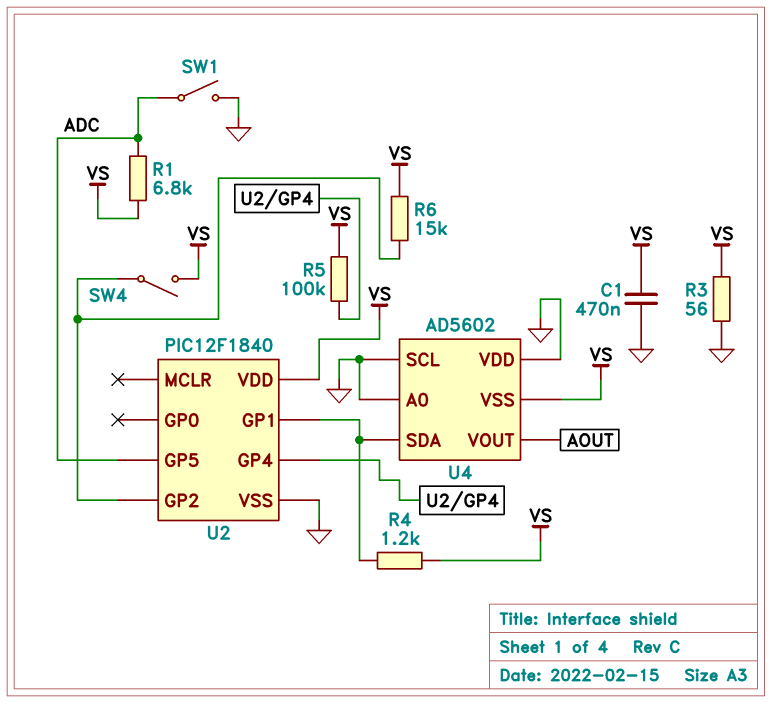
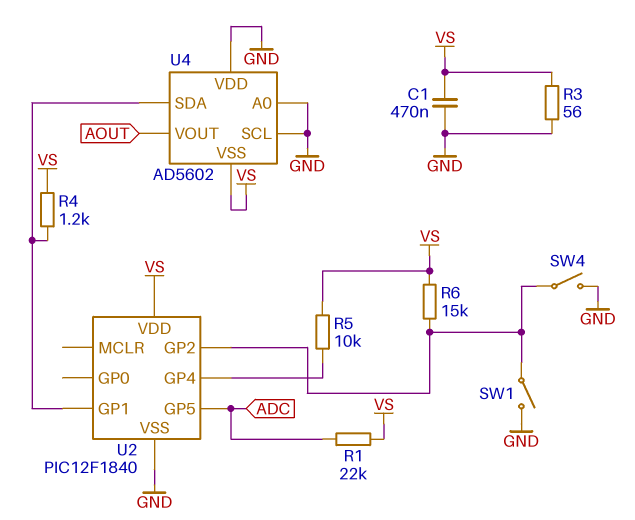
R1: 6.8k (ADC, VS) -> 22k (ADC, VS)
R5: 100k (U2/GP4, VS) -> 10k (U2/GP4, VS)
SW1: switch (ADC, GND) -> switch (GND, U2/GP2)
SW4: switch (U2/GP2, VS) -> switch (GND, U2/GP2)

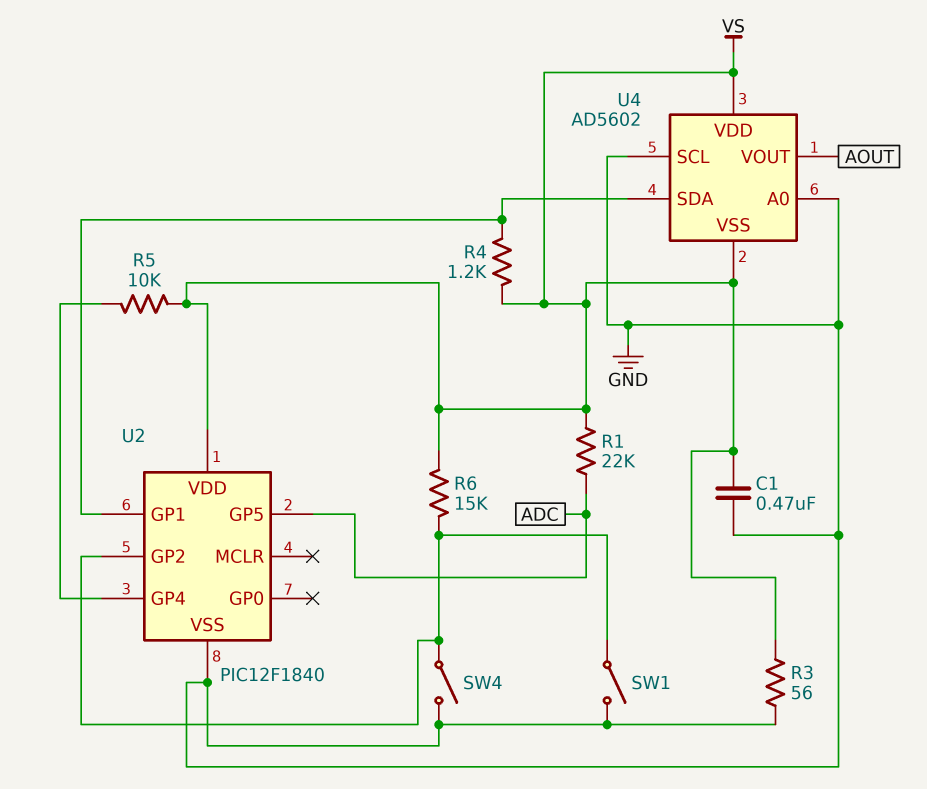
U4 pin VDD: GND -> VS

